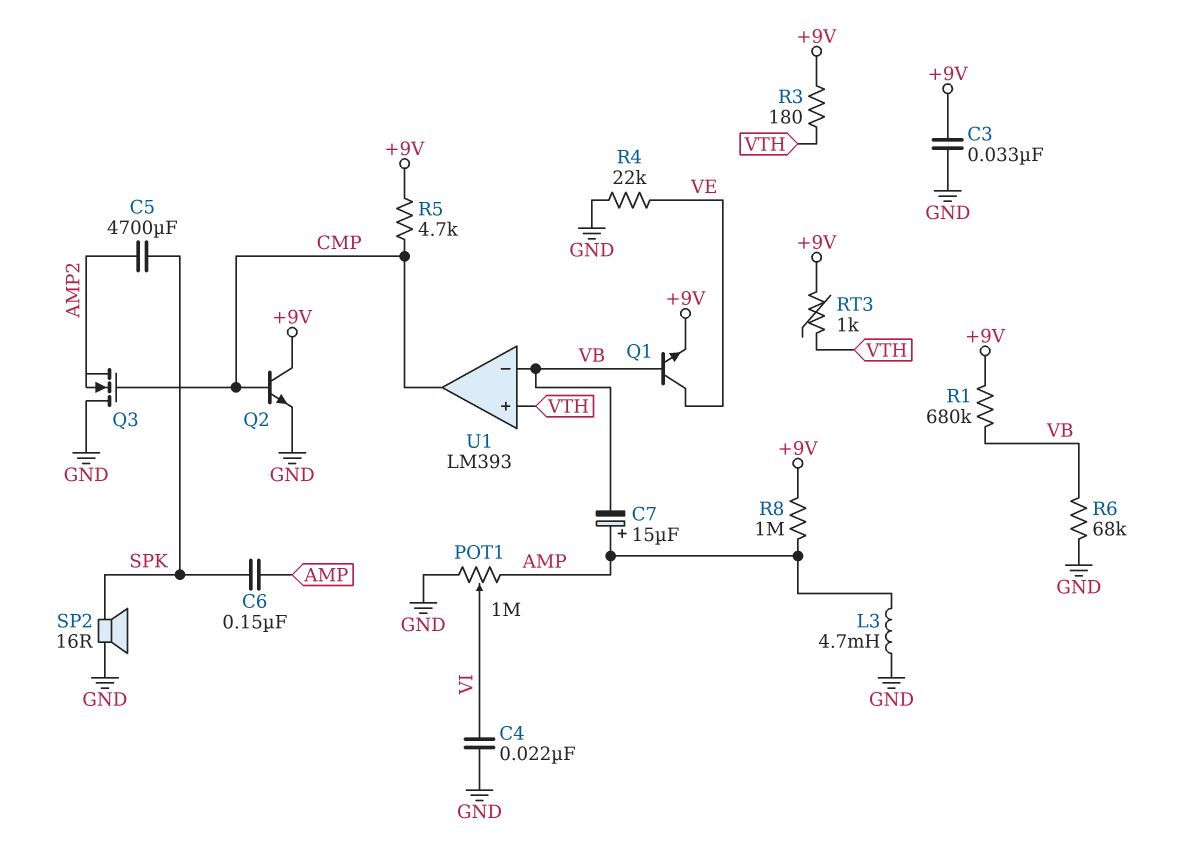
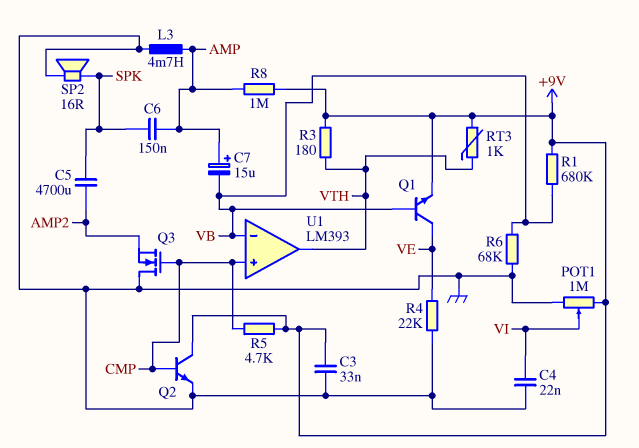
POT1: 1M (AMP, GND, wiper VI) -> 1M (+9V, GND, wiper VI)
U1 pin in+: VTH -> CMP
U1 pin out: CMP -> VTH

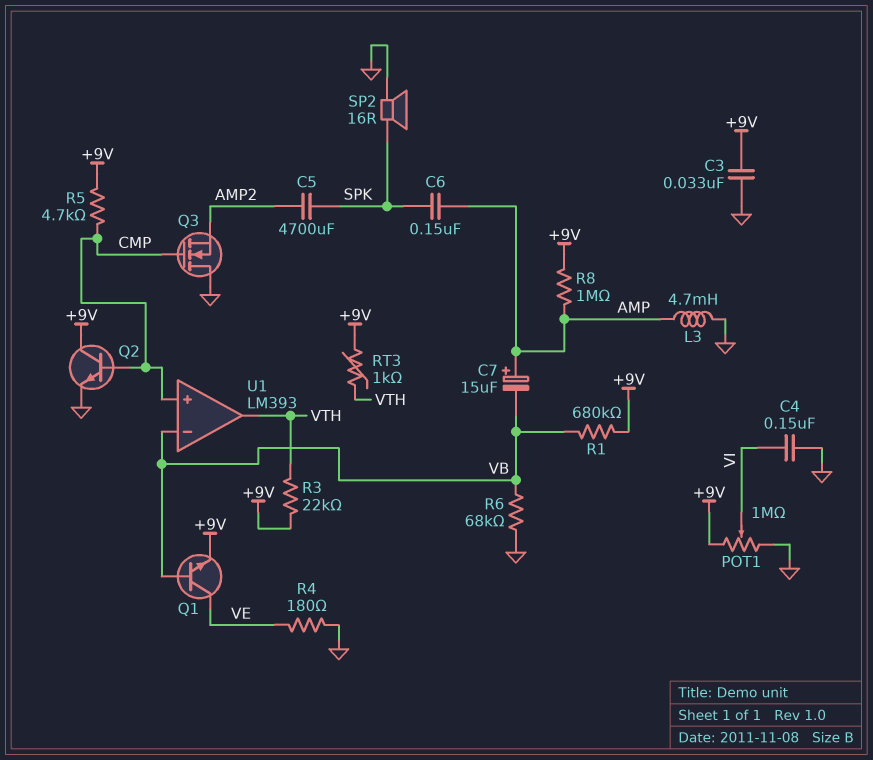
C4: 22nF (GND, VI) -> 150nF (GND, VI)
R3: 180 (+9V, VTH) -> 22k (+9V, VTH)
R4: 22k (GND, VE) -> 180 (GND, VE)

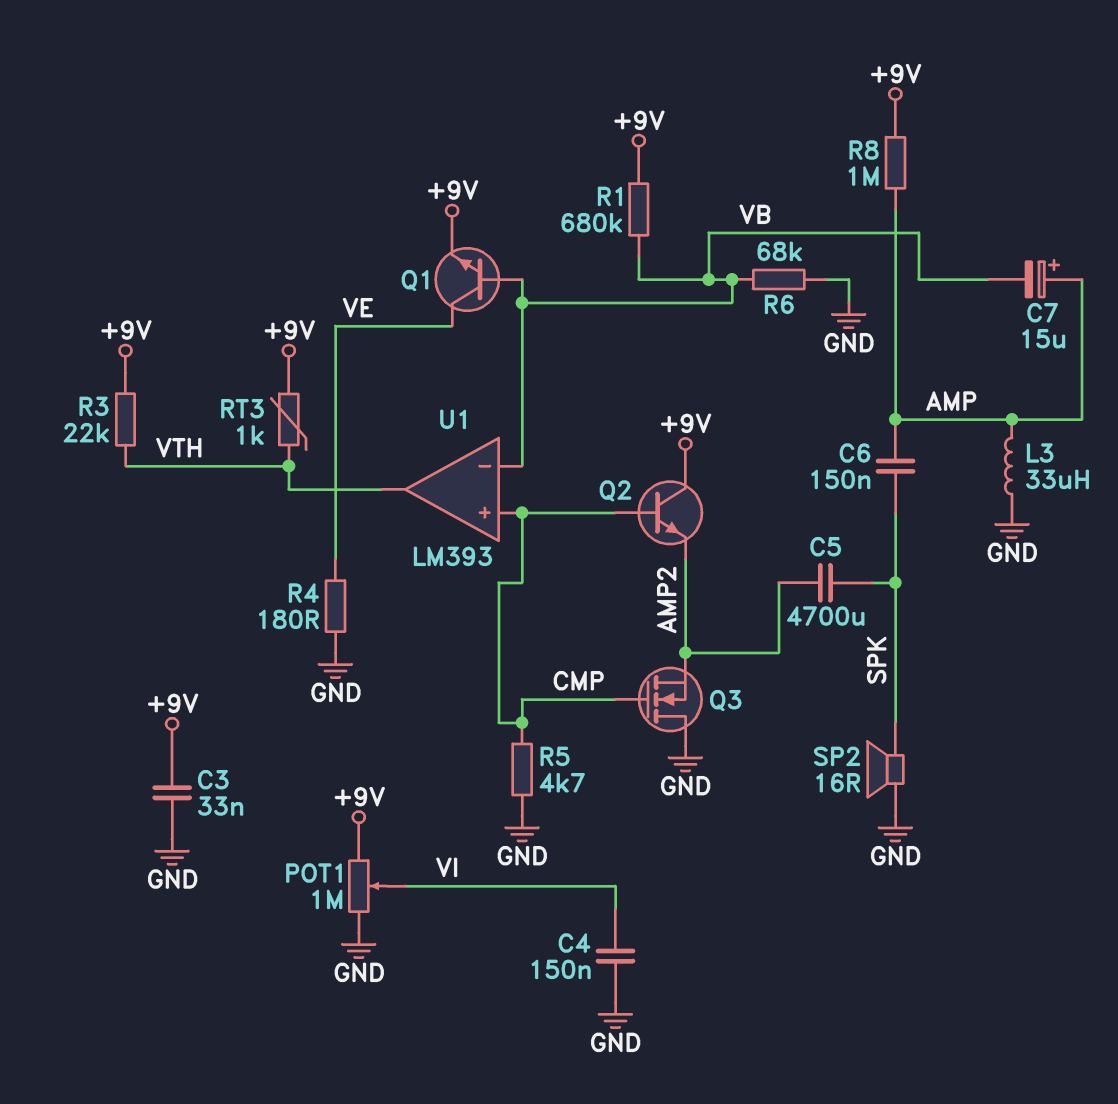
L3: 4.7mH (AMP, GND) -> 33uH (AMP, GND)
Q2: NPN (B CMP, C +9V, E GND) -> NPN (B CMP, C +9V, E AMP2)
R5: 4.7k (+9V, CMP) -> 4.7k (CMP, GND)

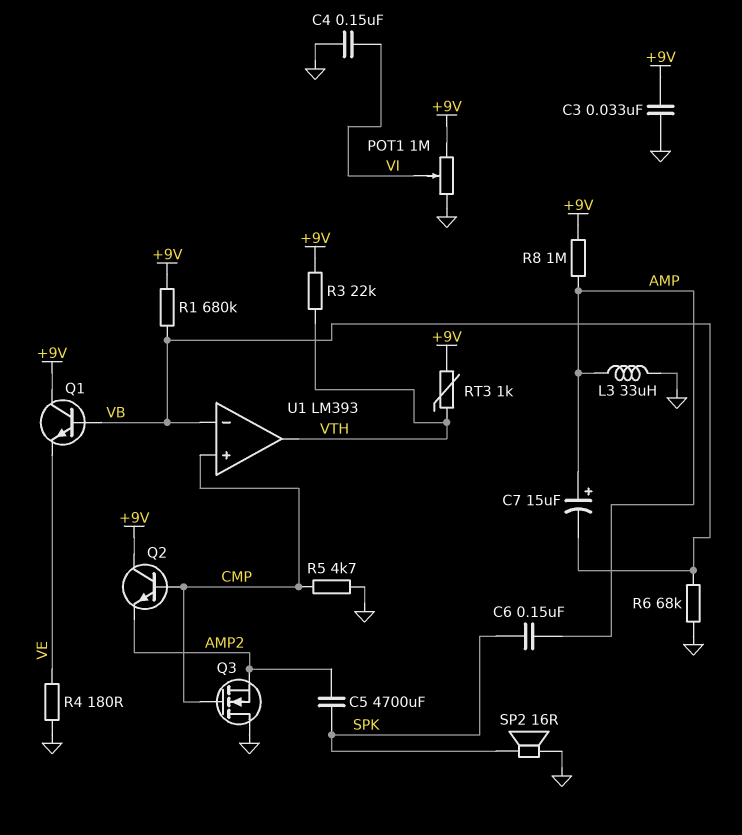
Q1: NPN (B VB, C VE, E +9V) -> NPN (B VB, C +9V, E VE)

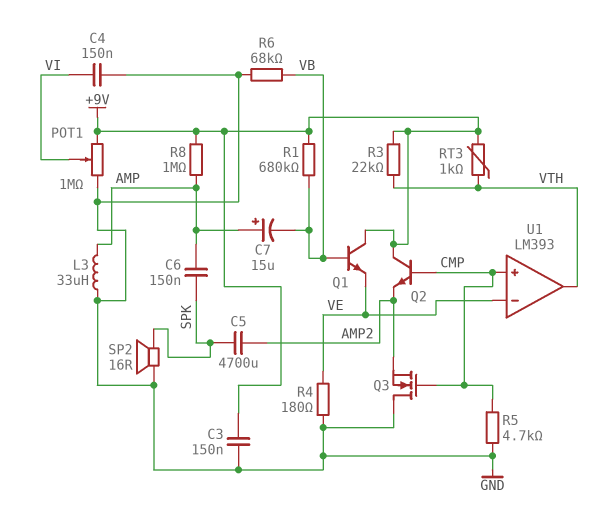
C3: 33nF (+9V, GND) -> 150nF (+9V, GND)
U1 pin in-: VB -> VE

